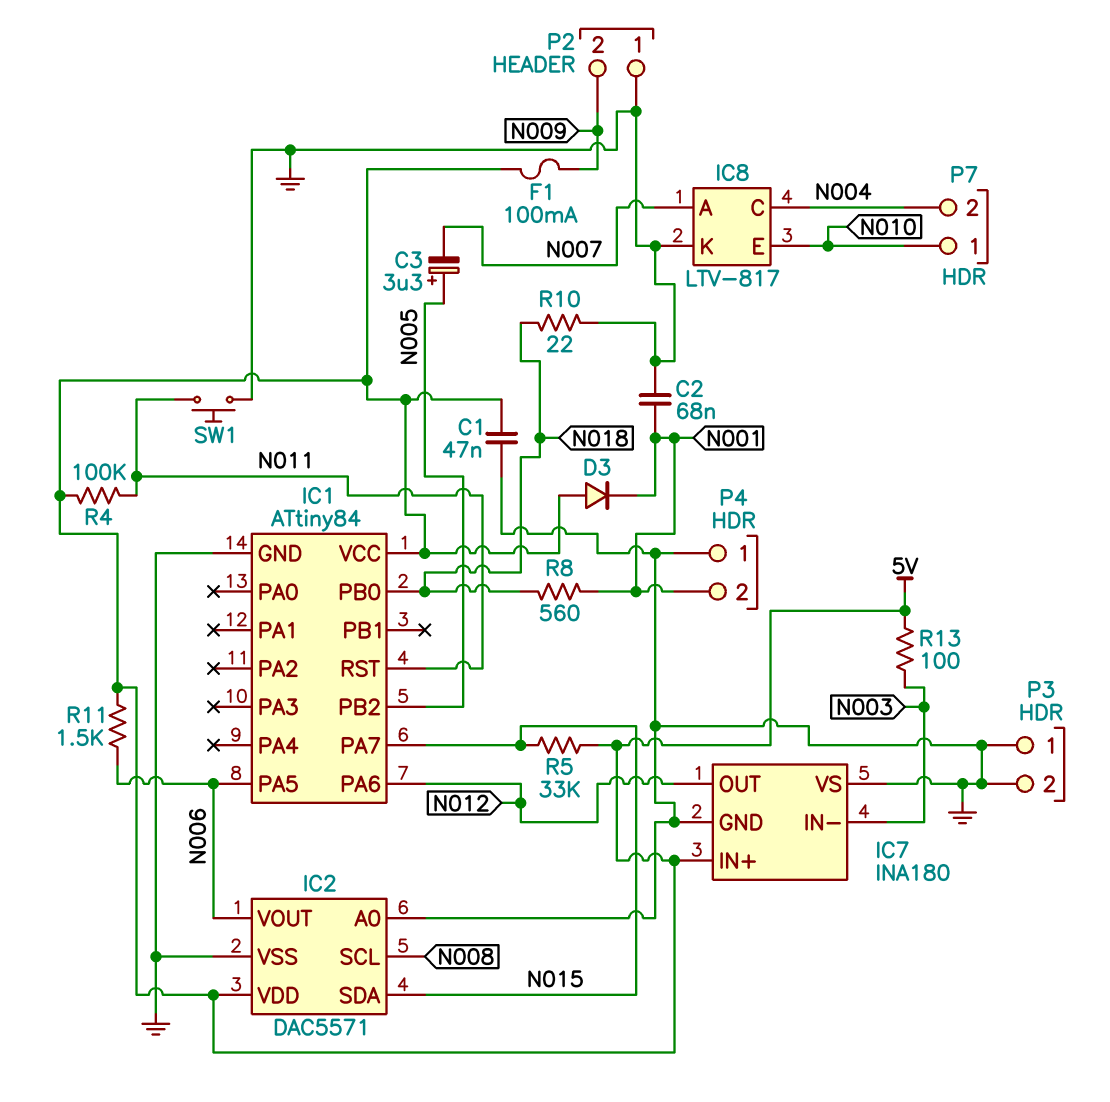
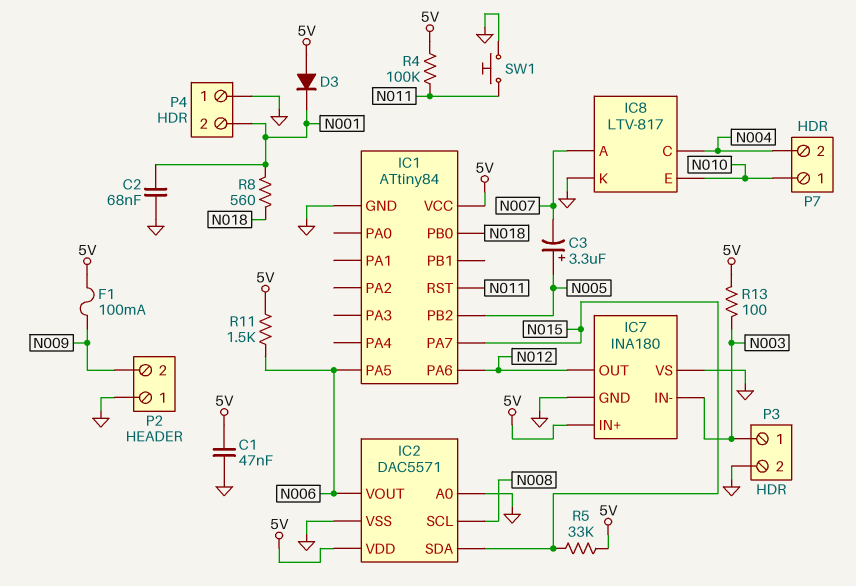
P3 pin 1: GND -> N003
R10: 22 (GND, N018) -> none

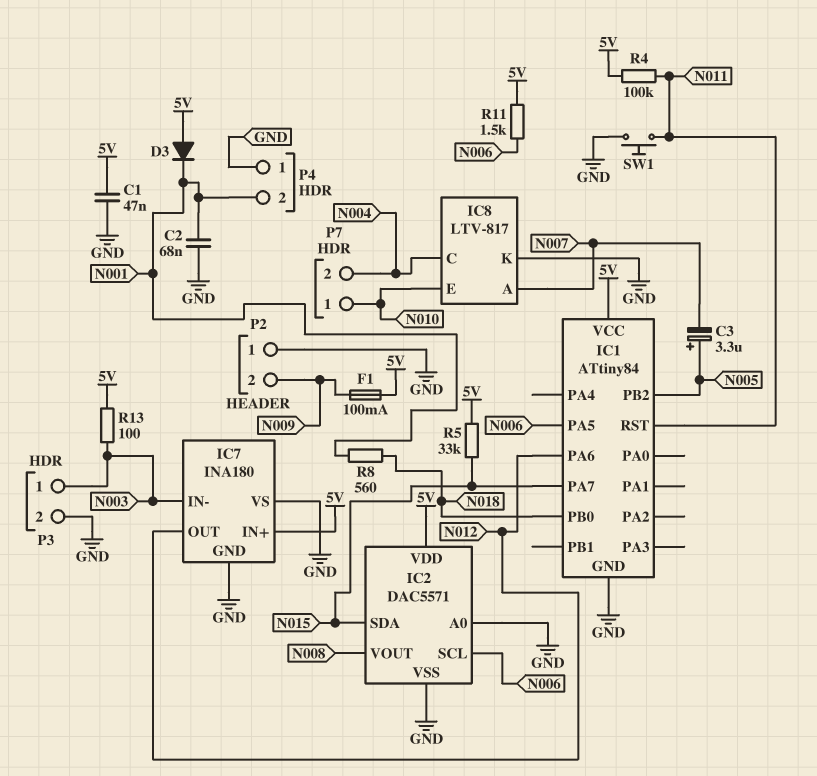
IC2 pin SCL: N008 -> N006
IC2 pin VOUT: N006 -> N008

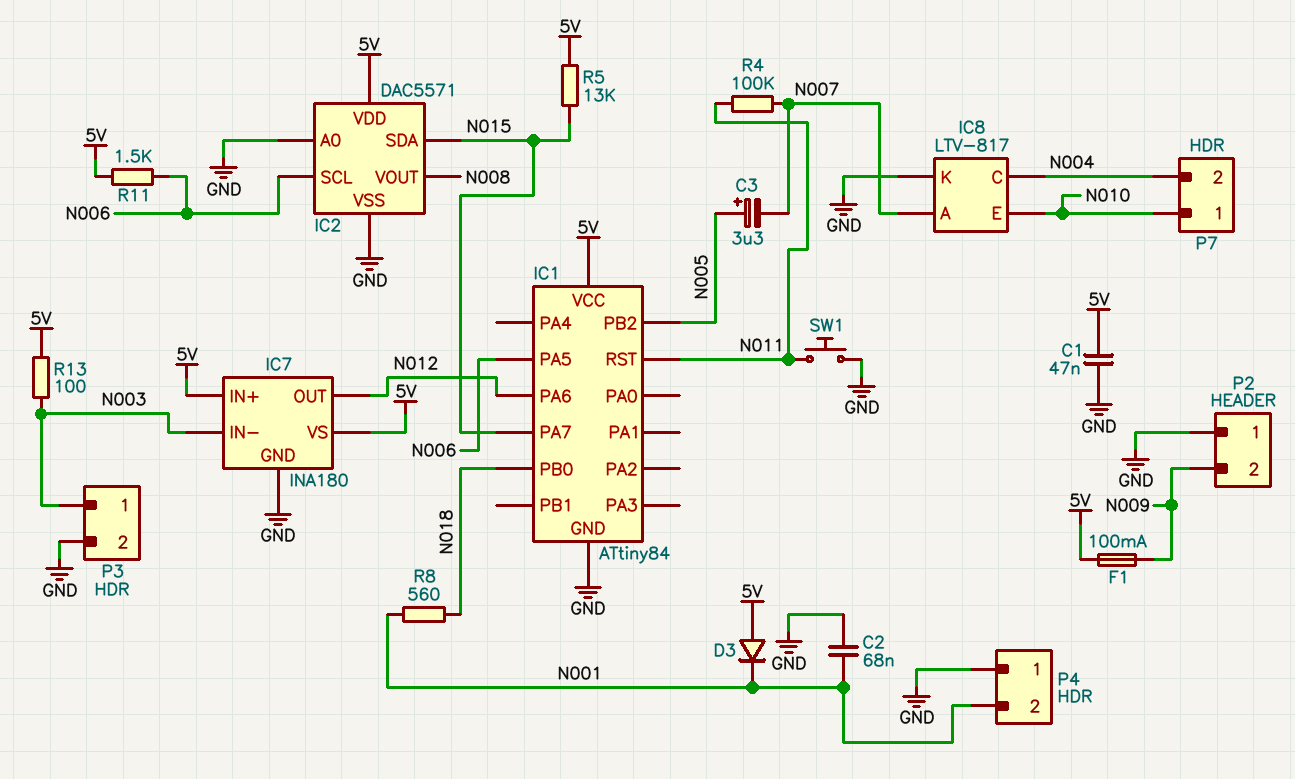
IC7 pin VS: GND -> 5V
R4: 100k (5V, N011) -> 100k (N007, N011)
R5: 33k (5V, N015) -> 13k (5V, N015)

